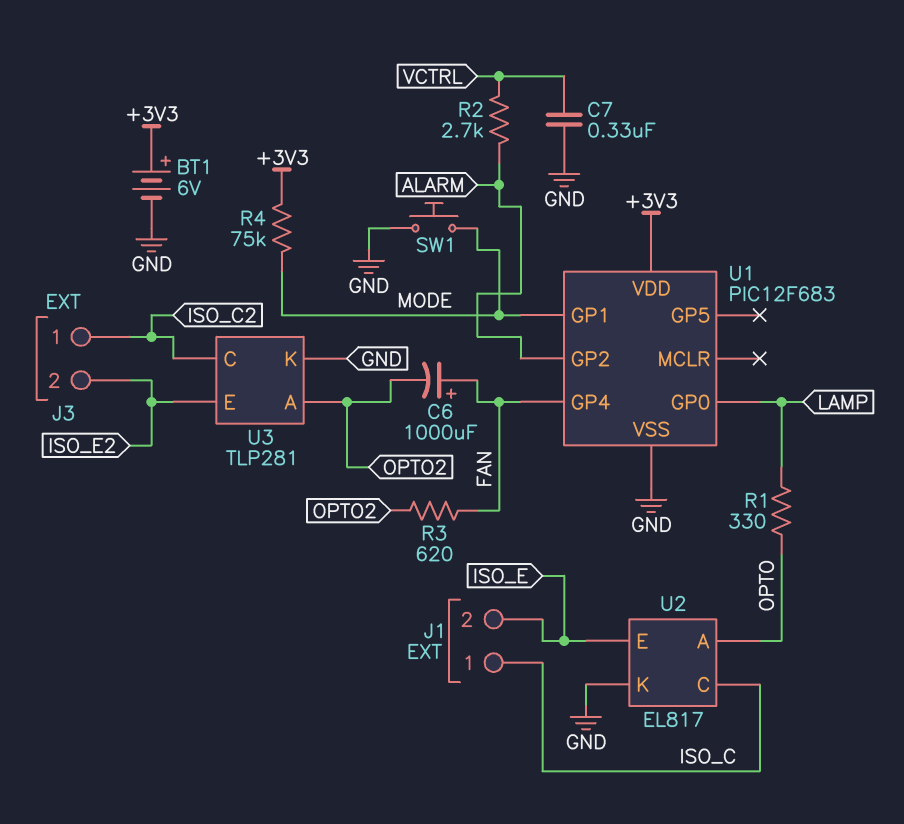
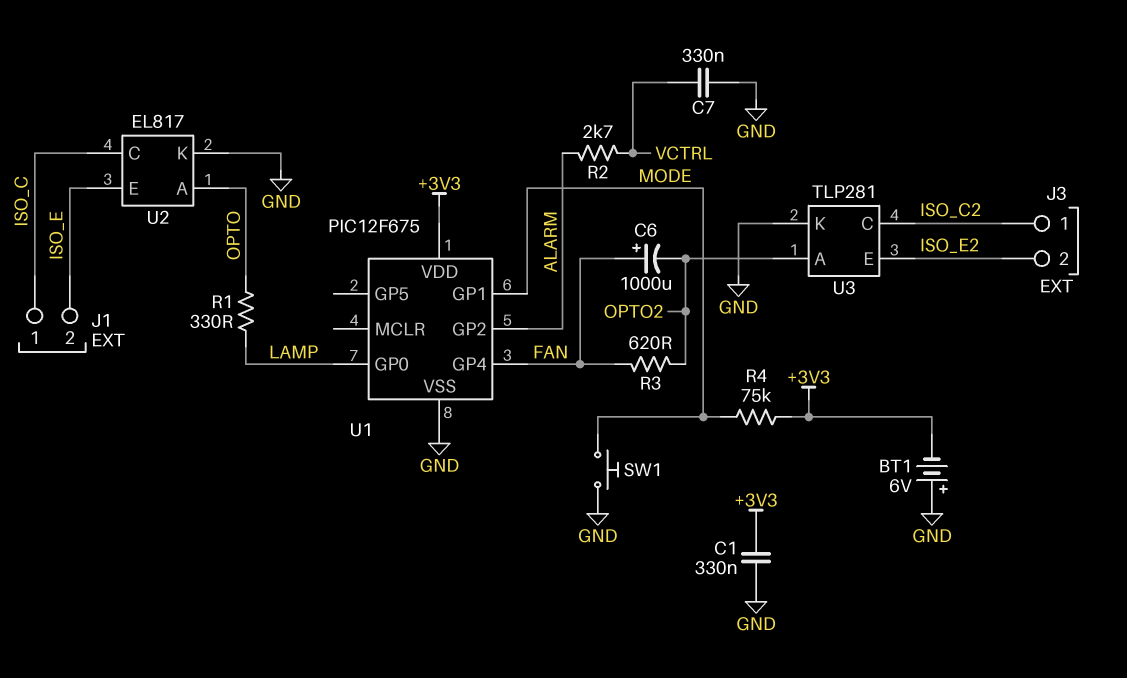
BT1: 6V (plus +3V3, minus GND) -> 6V (plus GND, minus +3V3)
C1: none -> 330nF (+3V3, GND)
U1: PIC12F683 -> PIC12F675

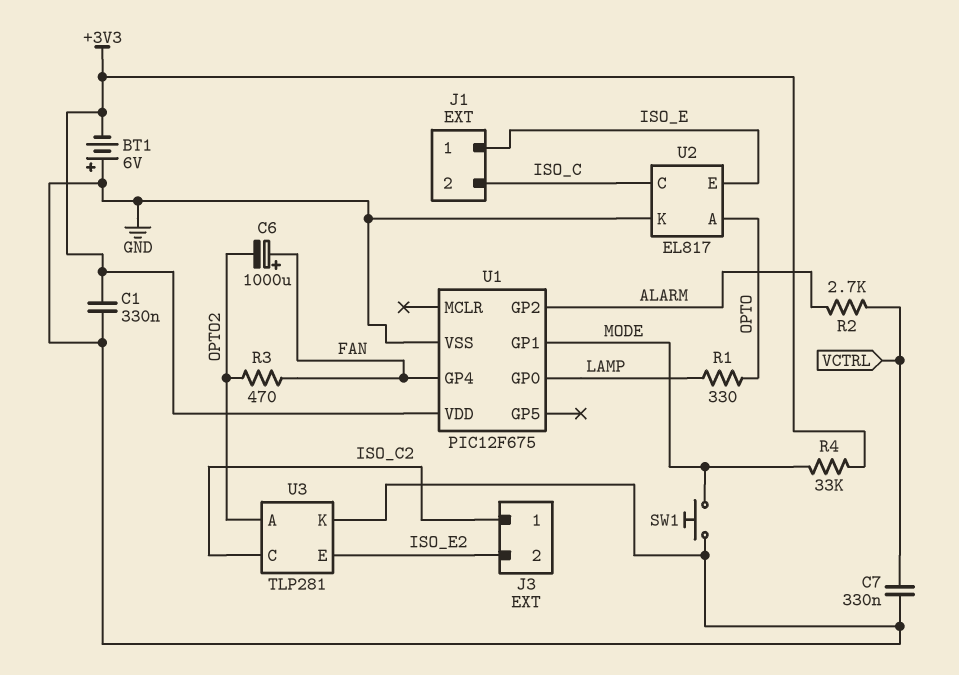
J1 pin 1: ISO_C -> ISO_E
J1 pin 2: ISO_E -> ISO_C
R3: 620 (FAN, OPTO2) -> 470 (FAN, OPTO2)
R4: 75k (+3V3, MODE) -> 33k (+3V3, MODE)

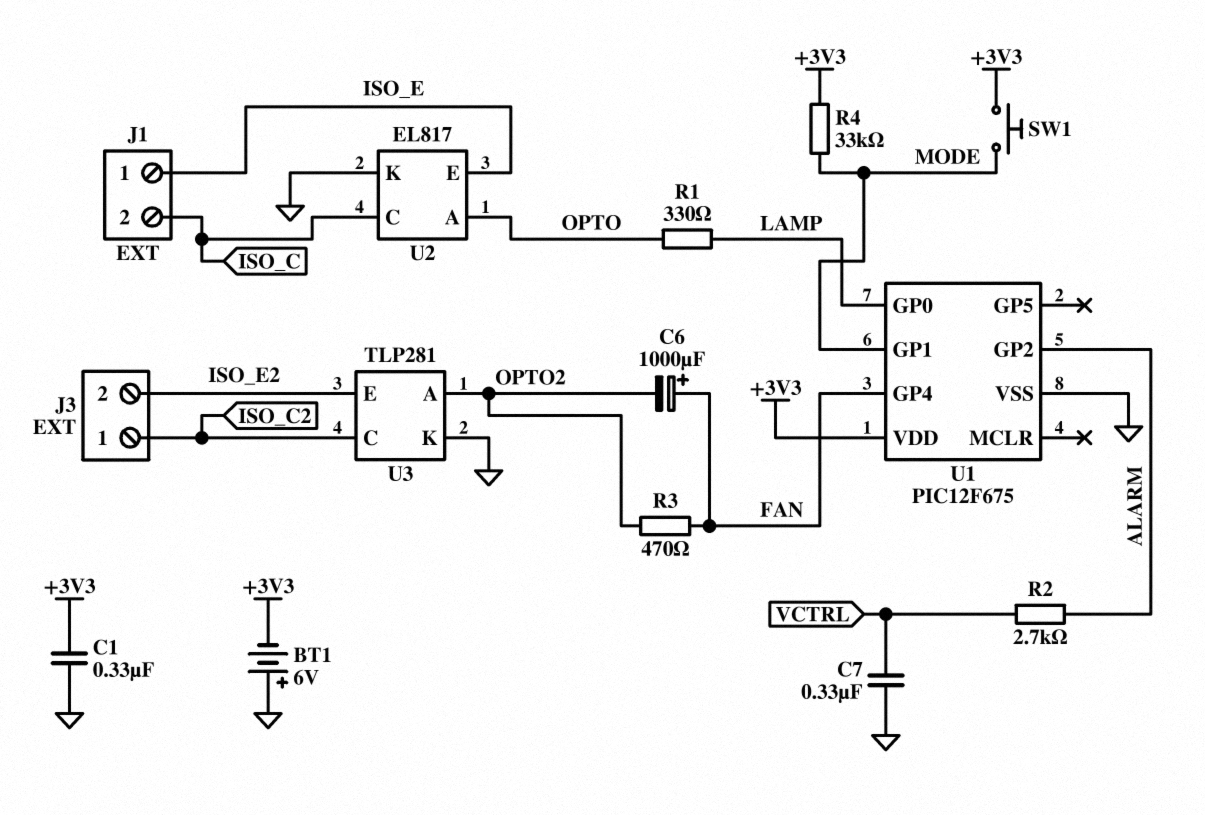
SW1: button (GND, MODE) -> button (+3V3, MODE)

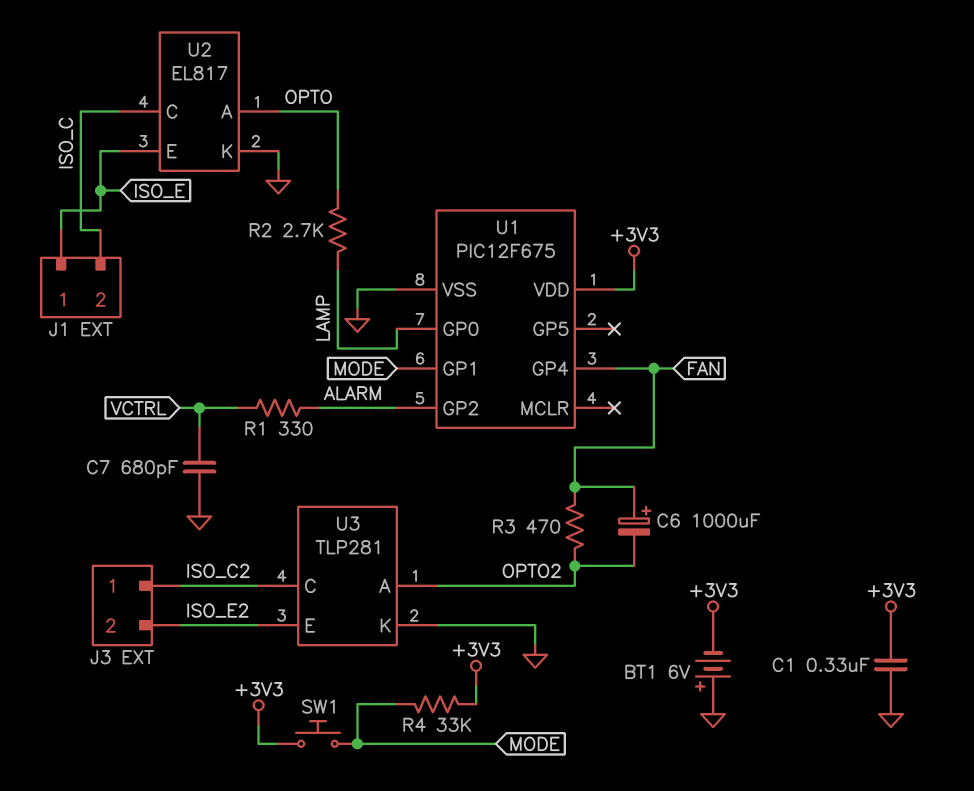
C7: 330nF (GND, VCTRL) -> 680pF (GND, VCTRL)
R1: 330 (LAMP, OPTO) -> 330 (ALARM, VCTRL)
R2: 2.7k (ALARM, VCTRL) -> 2.7k (LAMP, OPTO)

